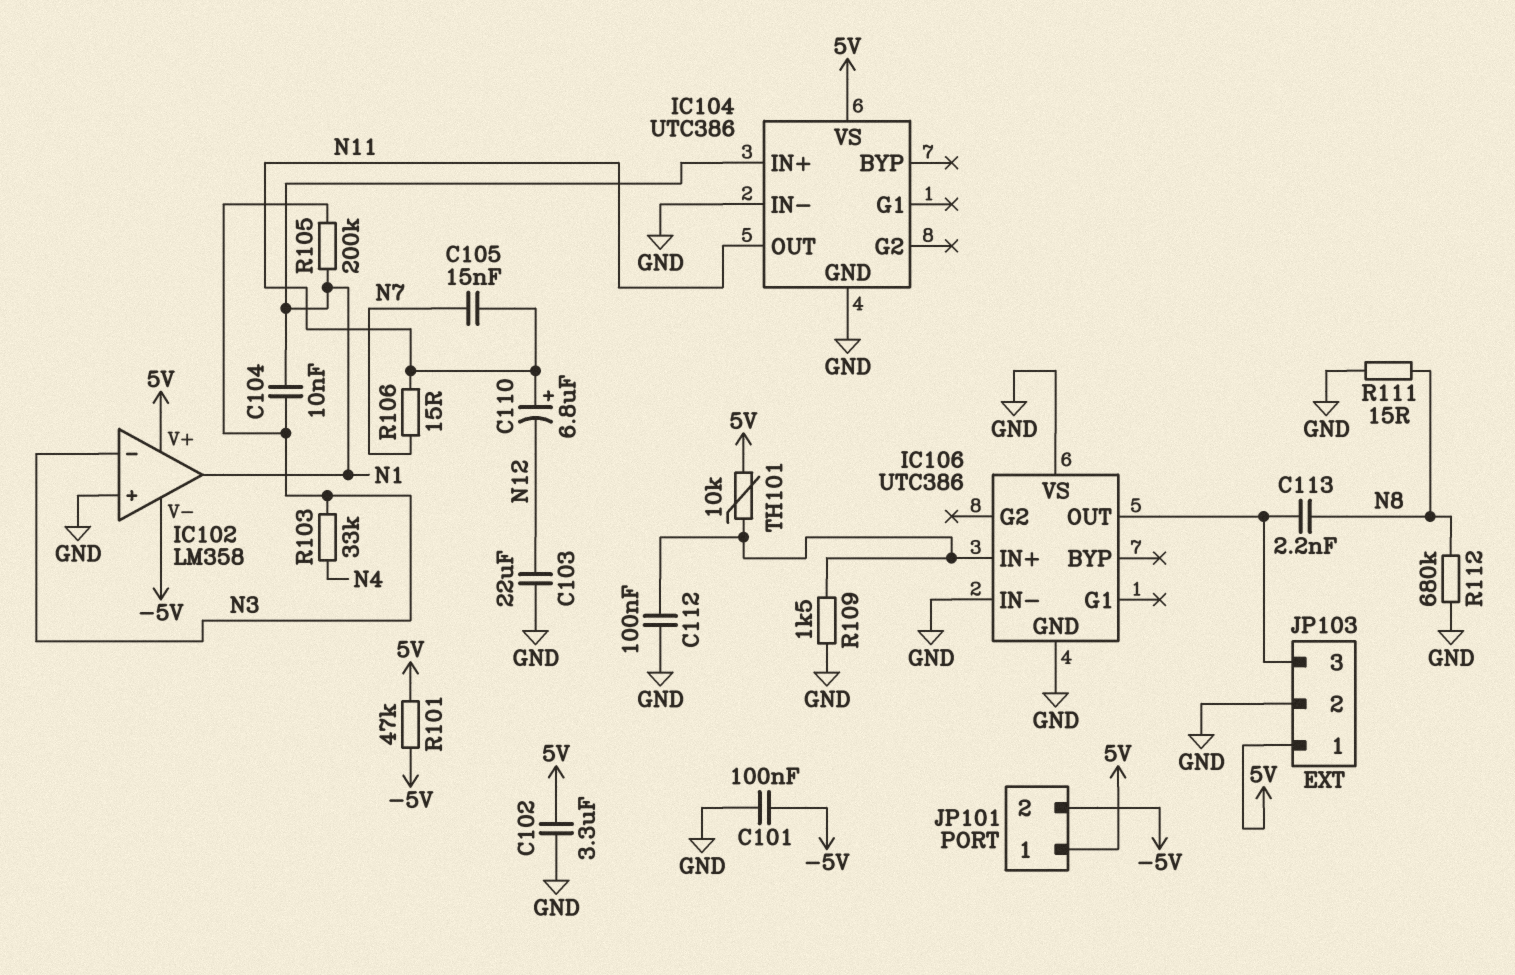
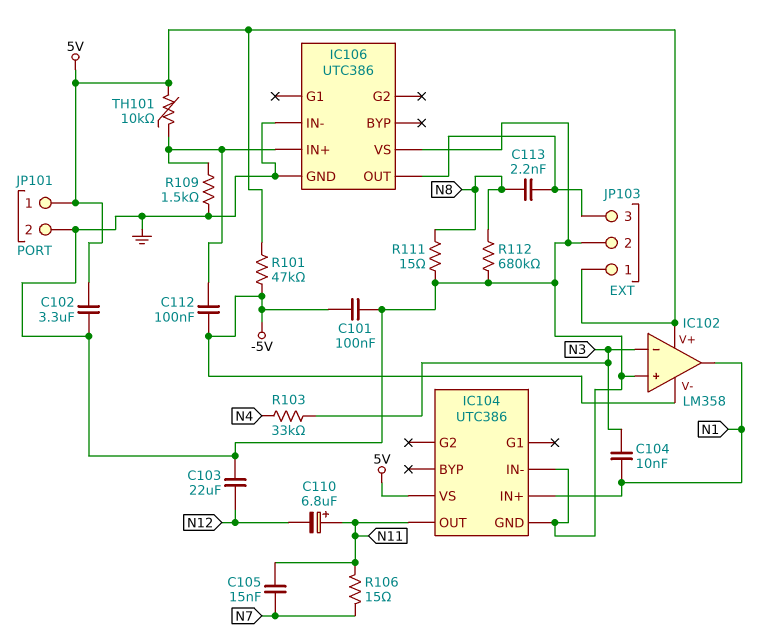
C112: 100nF (GND, IC106/IN+) -> 100nF (-5V, IC106/IN+)
JP101 pin 2: -5V -> GND
R105: 200k (N1, N3) -> none

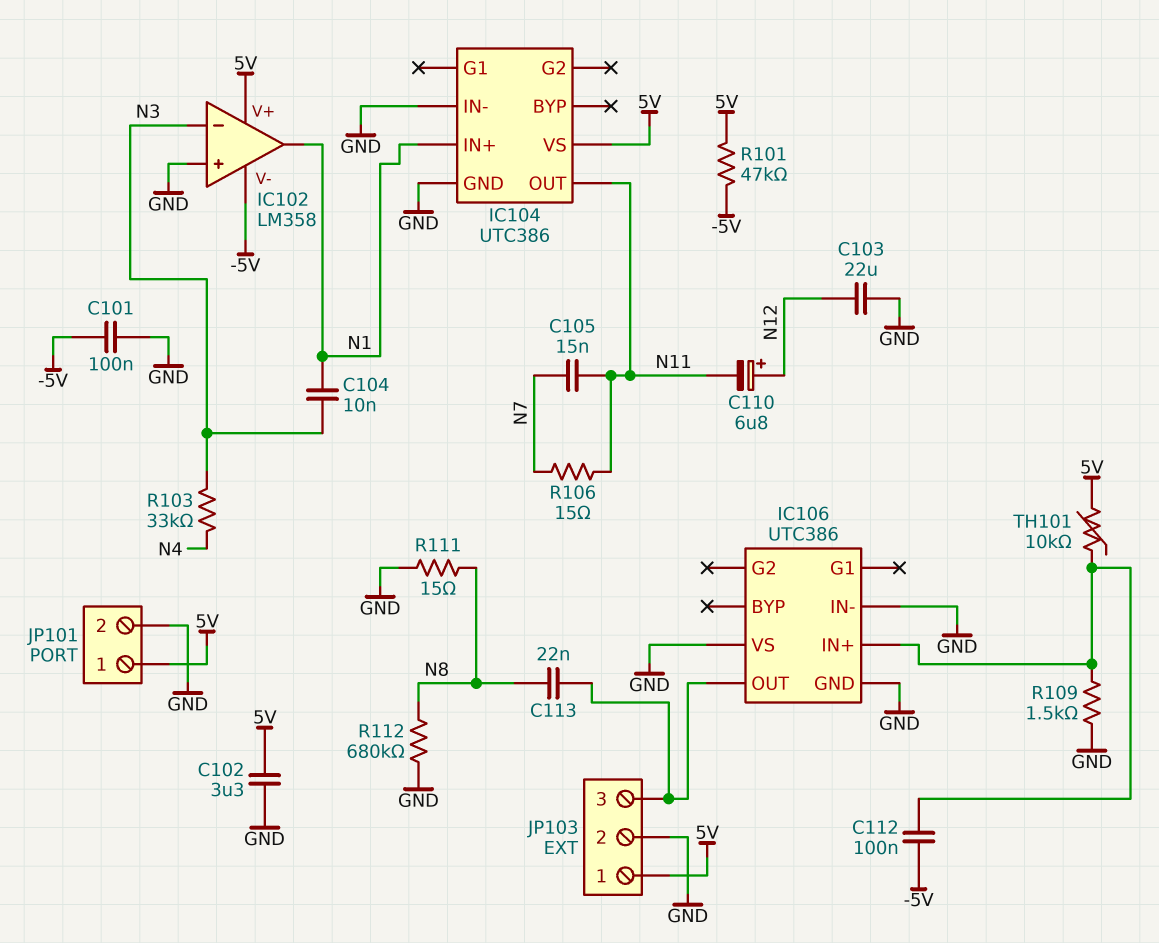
C110: 6.8uF (plus N11, minus N12) -> 6.8uF (plus N12, minus N11)
C113: 2.2nF (IC106/OUT, N8) -> 22nF (IC106/OUT, N8)

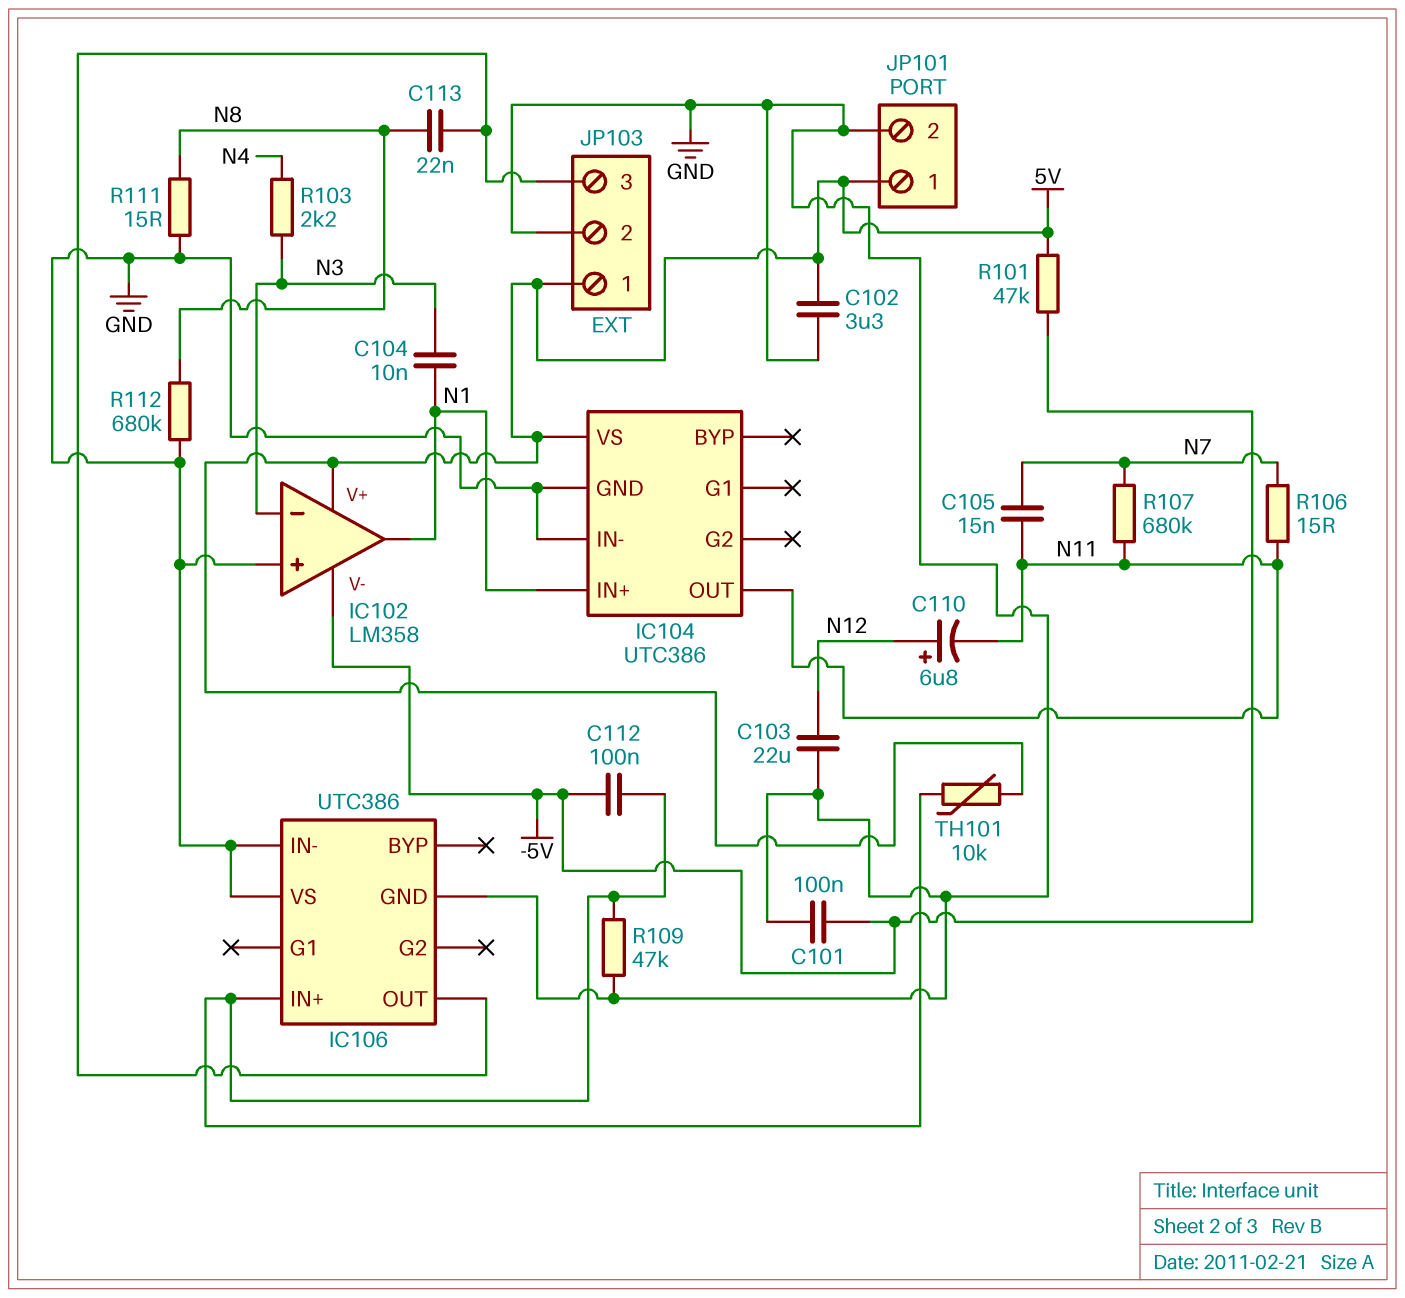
R103: 33k (N3, N4) -> 2.2k (N3, N4)
R107: none -> 680k (N7, N11)
R109: 1.5k (GND, IC106/IN+) -> 47k (GND, IC106/IN+)

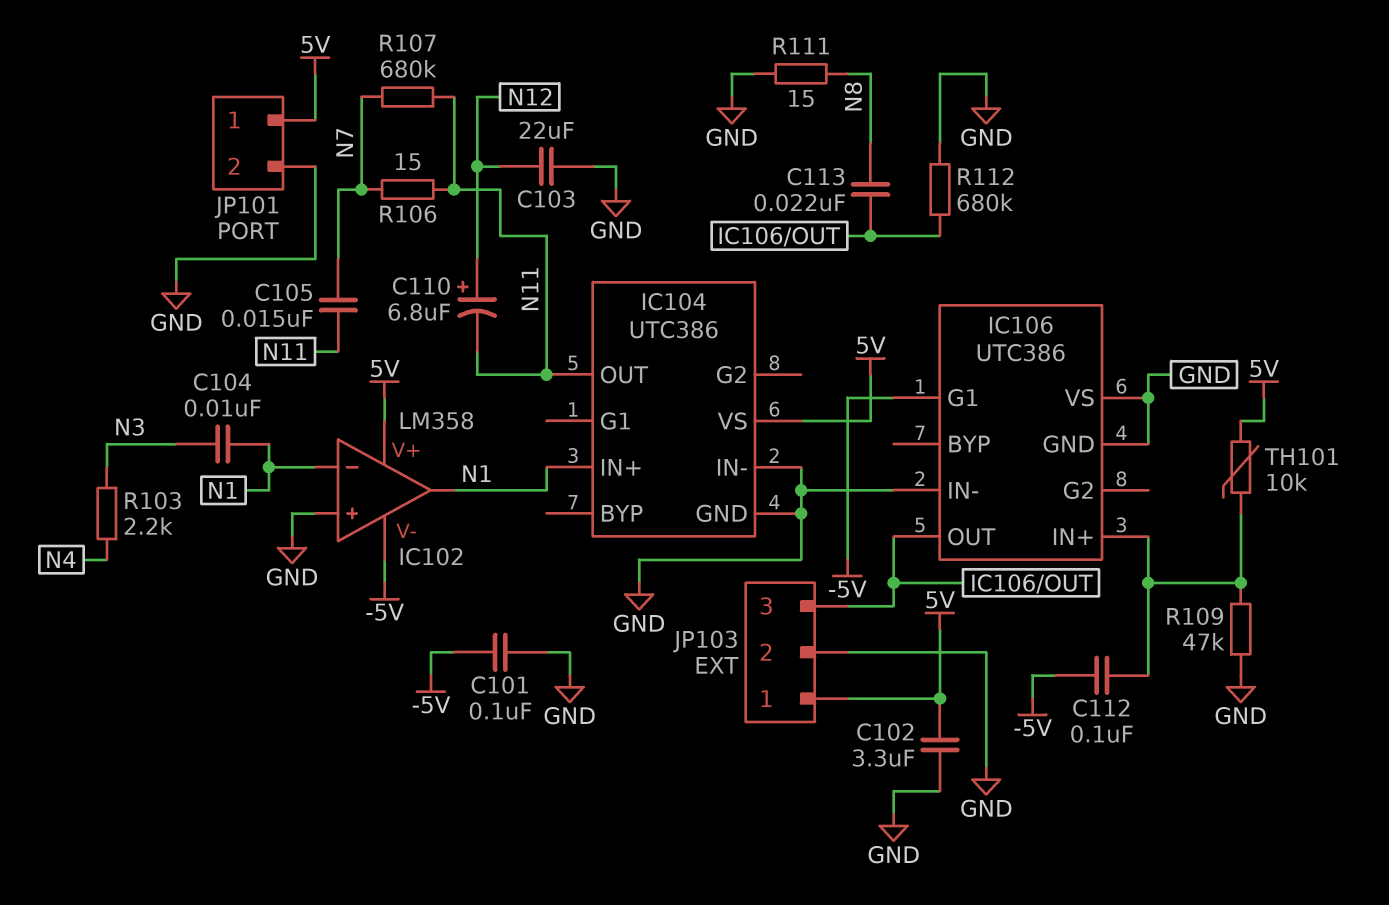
IC102 pin in-: N3 -> N1
IC106 pin G1: none -> -5V
R101: 47k (-5V, 5V) -> none
R112: 680k (GND, N8) -> 680k (GND, IC106/OUT)

